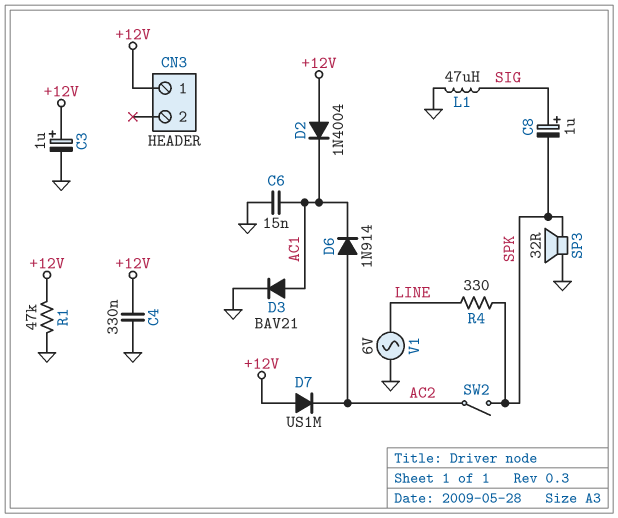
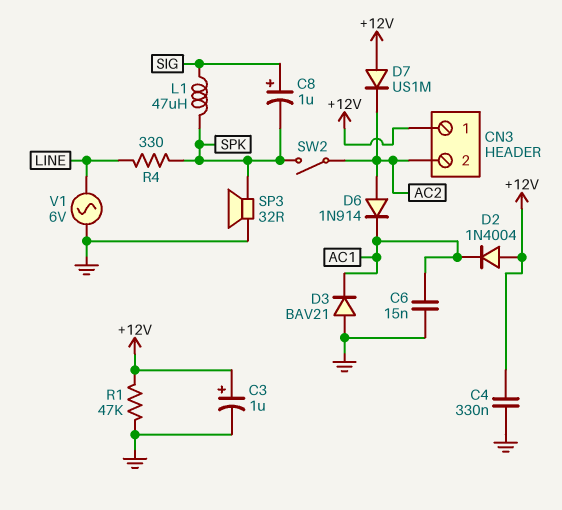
CN3 pin 2: none -> AC2
D3: diode BAV21 (A AC1, K GND) -> diode BAV21 (A GND, K AC1)
L1: 47uH (GND, SIG) -> 47uH (SIG, SPK)

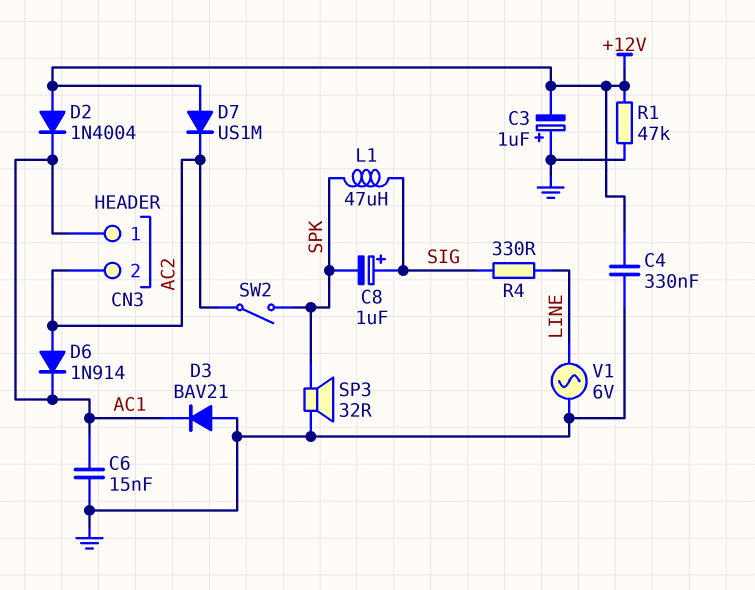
C3: 1uF (plus +12V, minus GND) -> 1uF (plus GND, minus +12V)
CN3 pin 1: +12V -> AC1
R4: 330 (LINE, SPK) -> 330 (LINE, SIG)

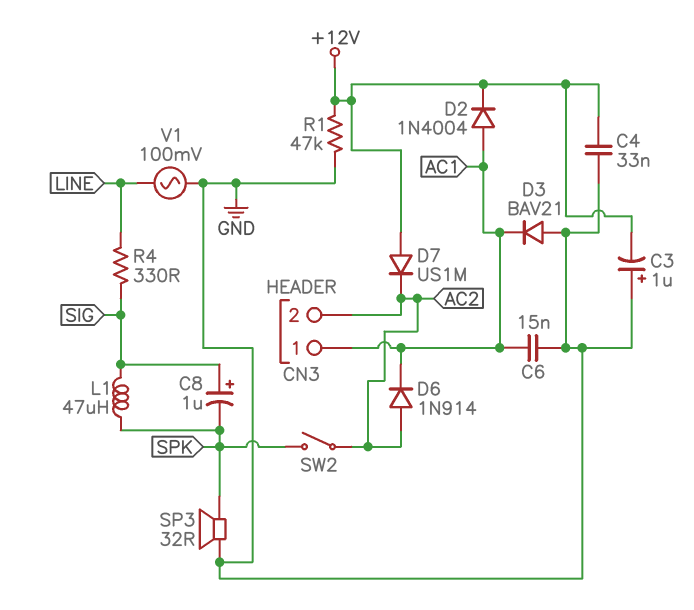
C4: 330nF (+12V, GND) -> 33nF (+12V, GND)
D2: diode 1N4004 (A +12V, K AC1) -> diode 1N4004 (A AC1, K +12V)
V1: AC 6V (GND, LINE) -> AC 100mV (GND, LINE)

